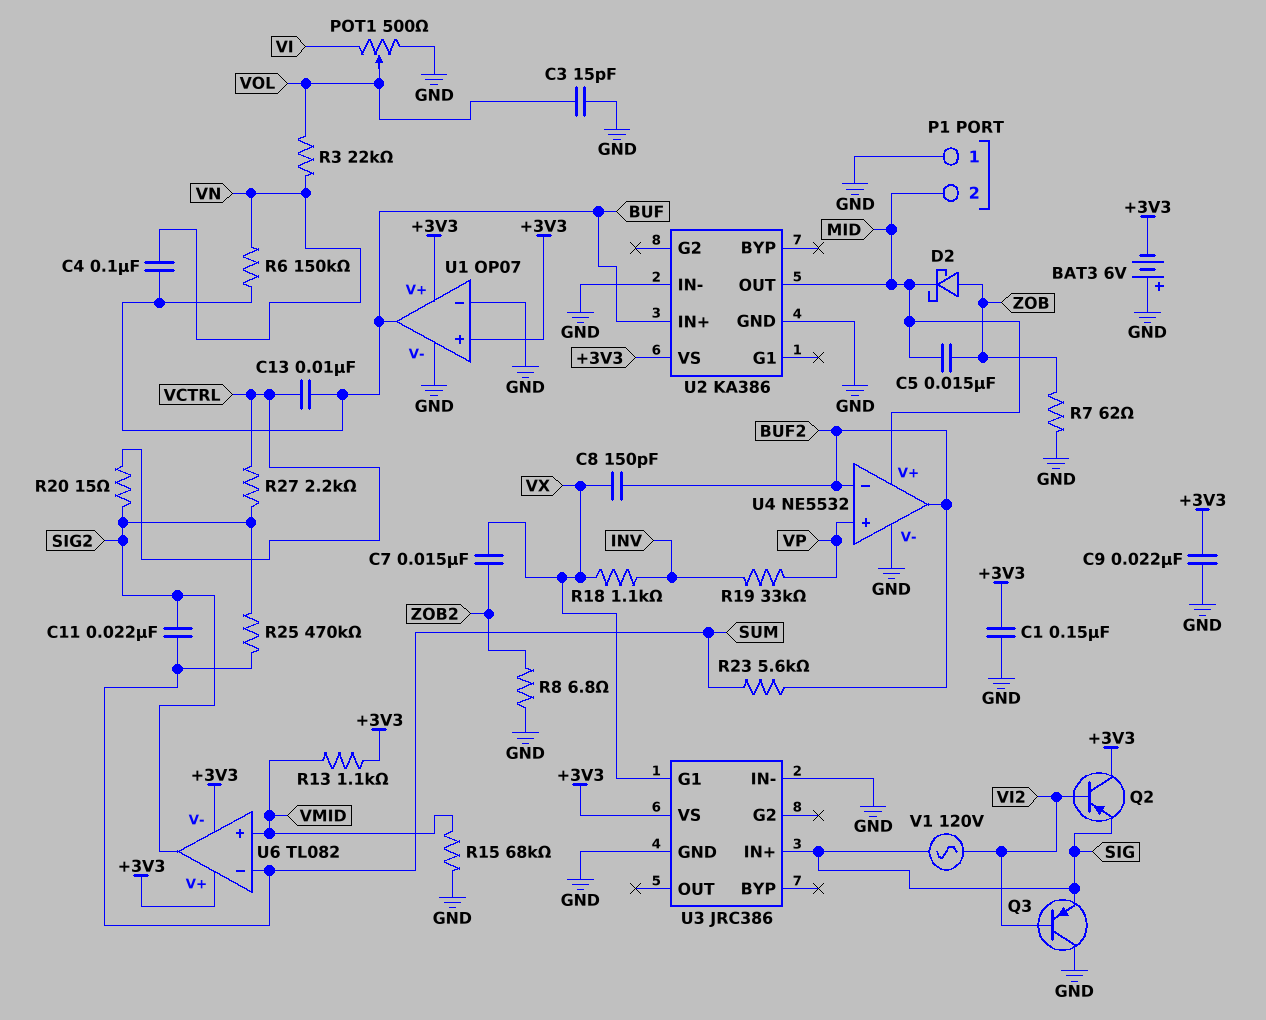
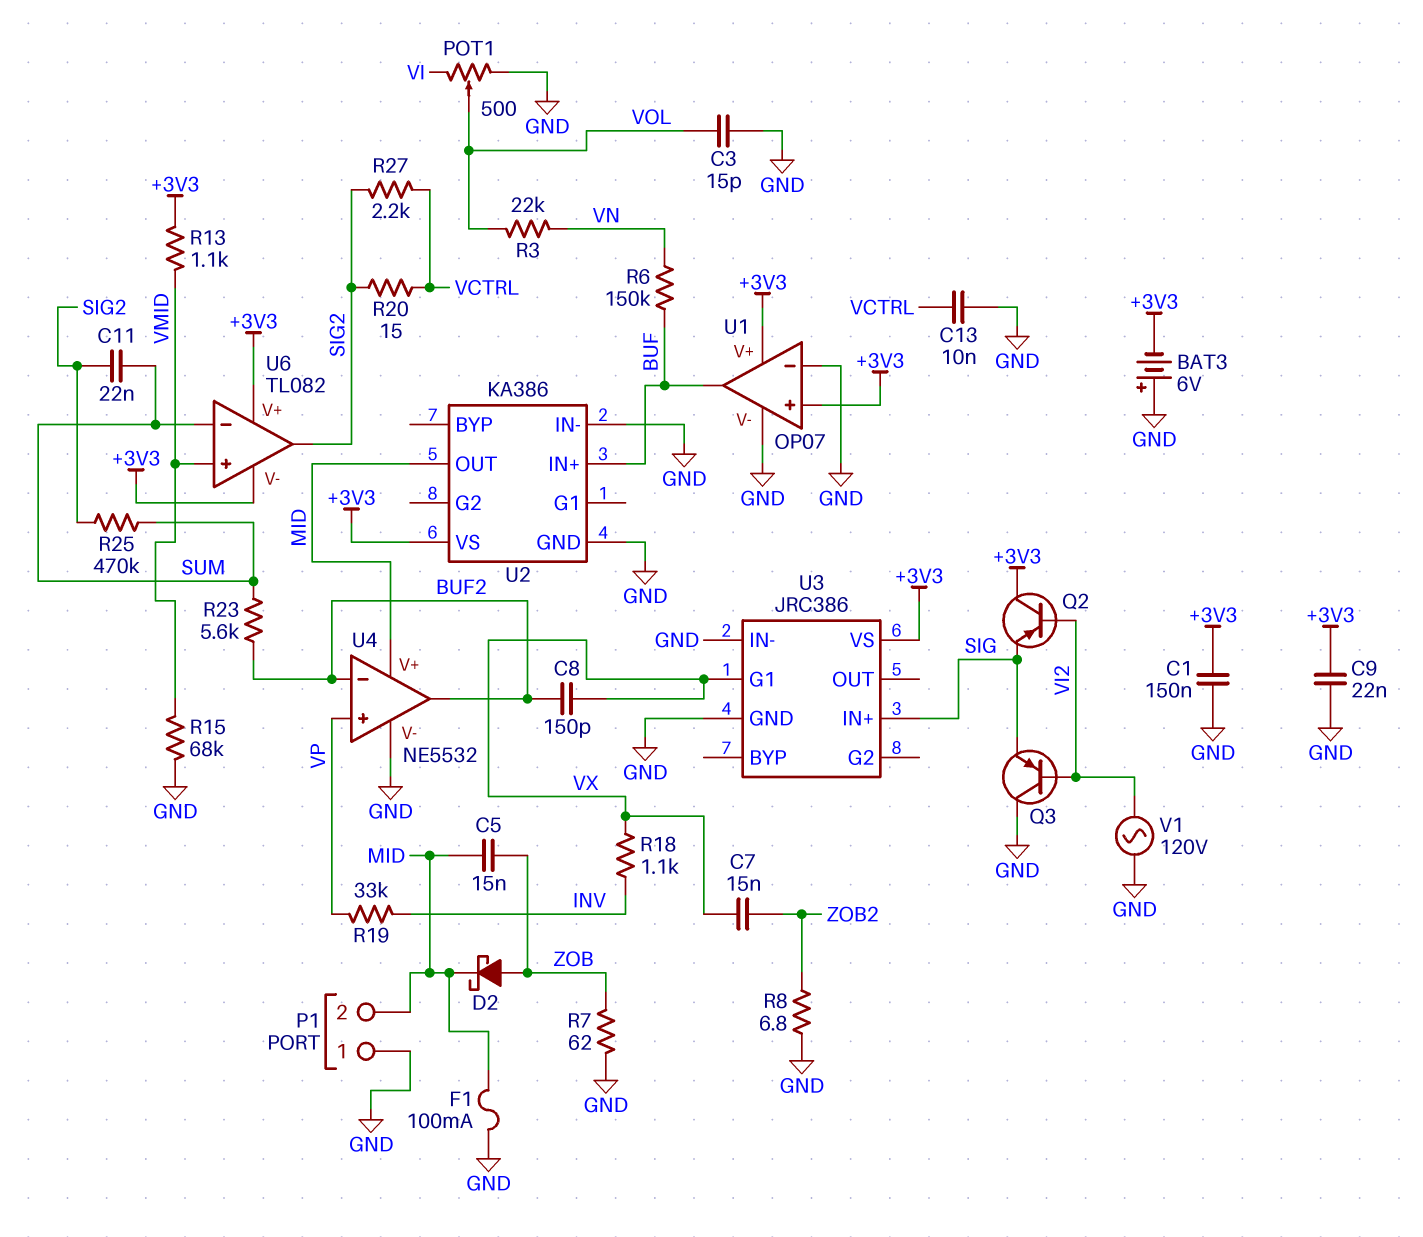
C4: 100nF (BUF, VN) -> none
C13: 10nF (BUF, VCTRL) -> 10nF (GND, VCTRL)
F1: none -> 100mA (GND, MID)
V1: AC 120V (SIG, VI2) -> AC 120V (GND, VI2)

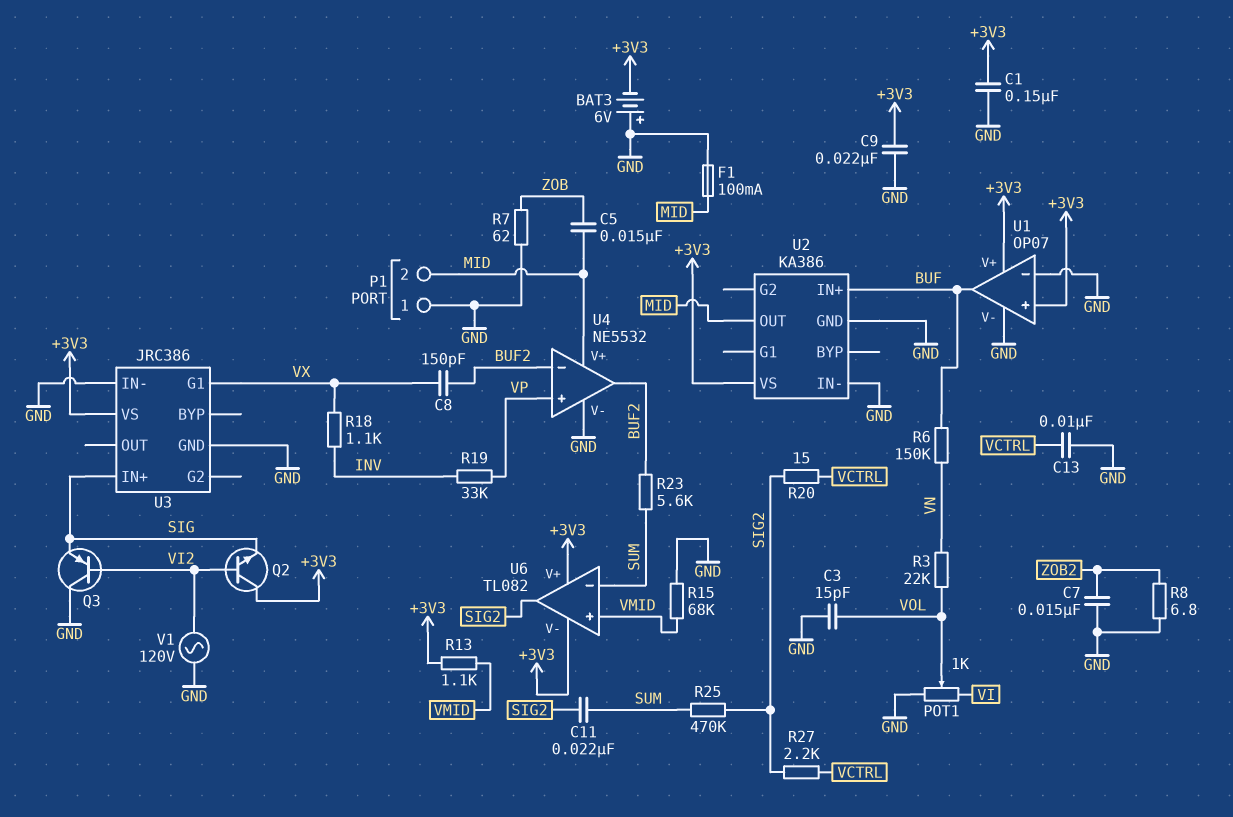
C7: 15nF (VX, ZOB2) -> 15nF (GND, ZOB2)
D2: schottky (A ZOB, K MID) -> none
POT1: 500 (GND, VI, wiper VOL) -> 1k (GND, VI, wiper VOL)
Q2: PNP (B VI2, C +3V3, E SIG) -> NPN (B VI2, C +3V3, E SIG)

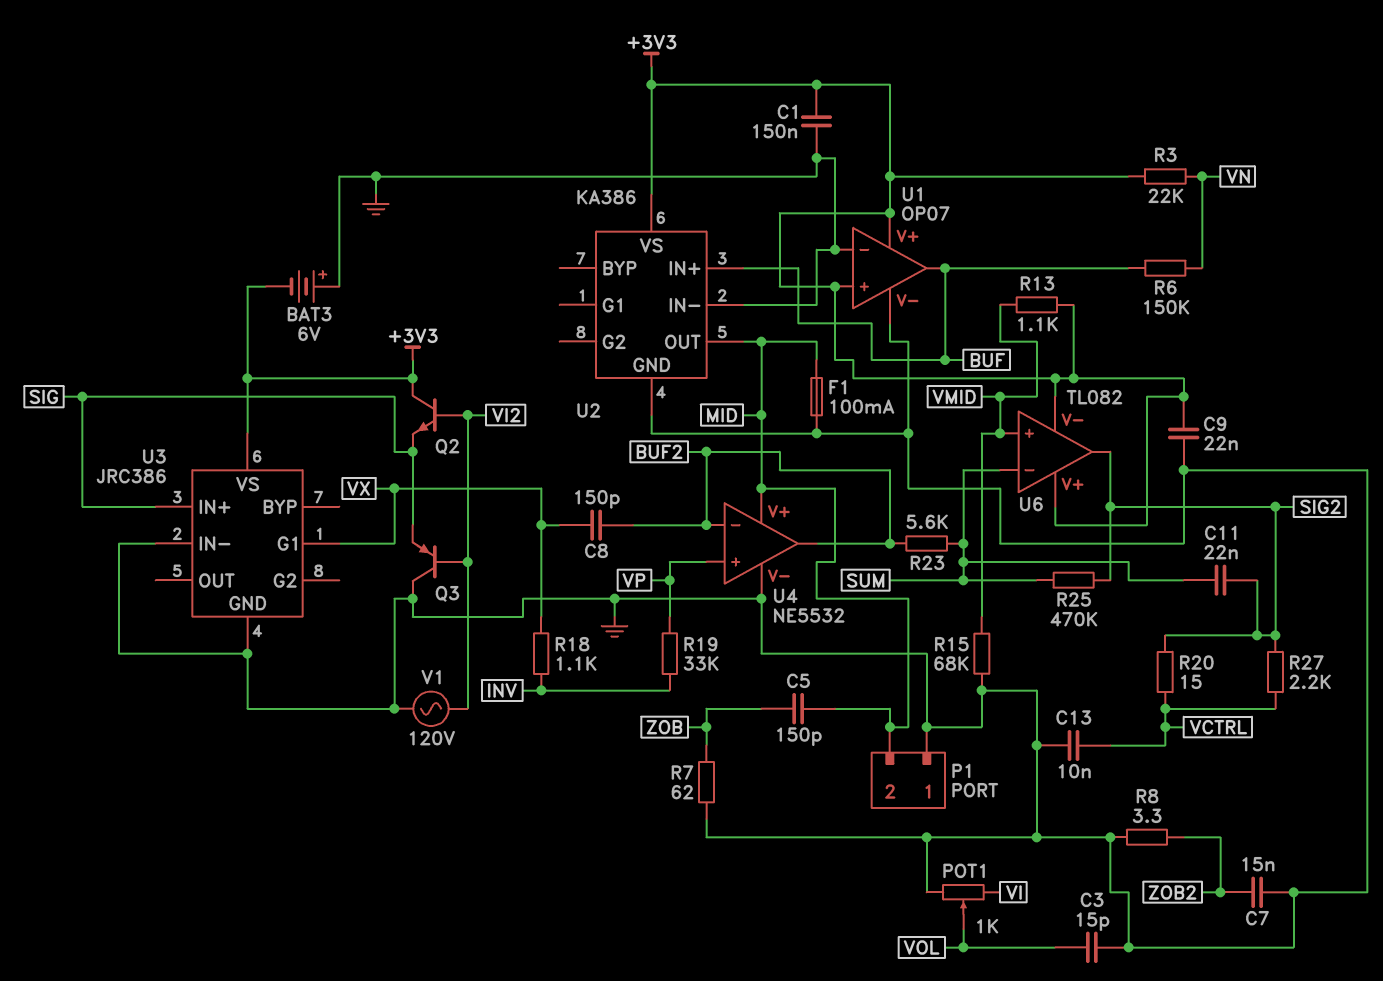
C5: 15nF (MID, ZOB) -> 150pF (MID, ZOB)
R3: 22k (VN, VOL) -> 22k (+3V3, VN)
R8: 6.8 (GND, ZOB2) -> 3.3 (GND, ZOB2)

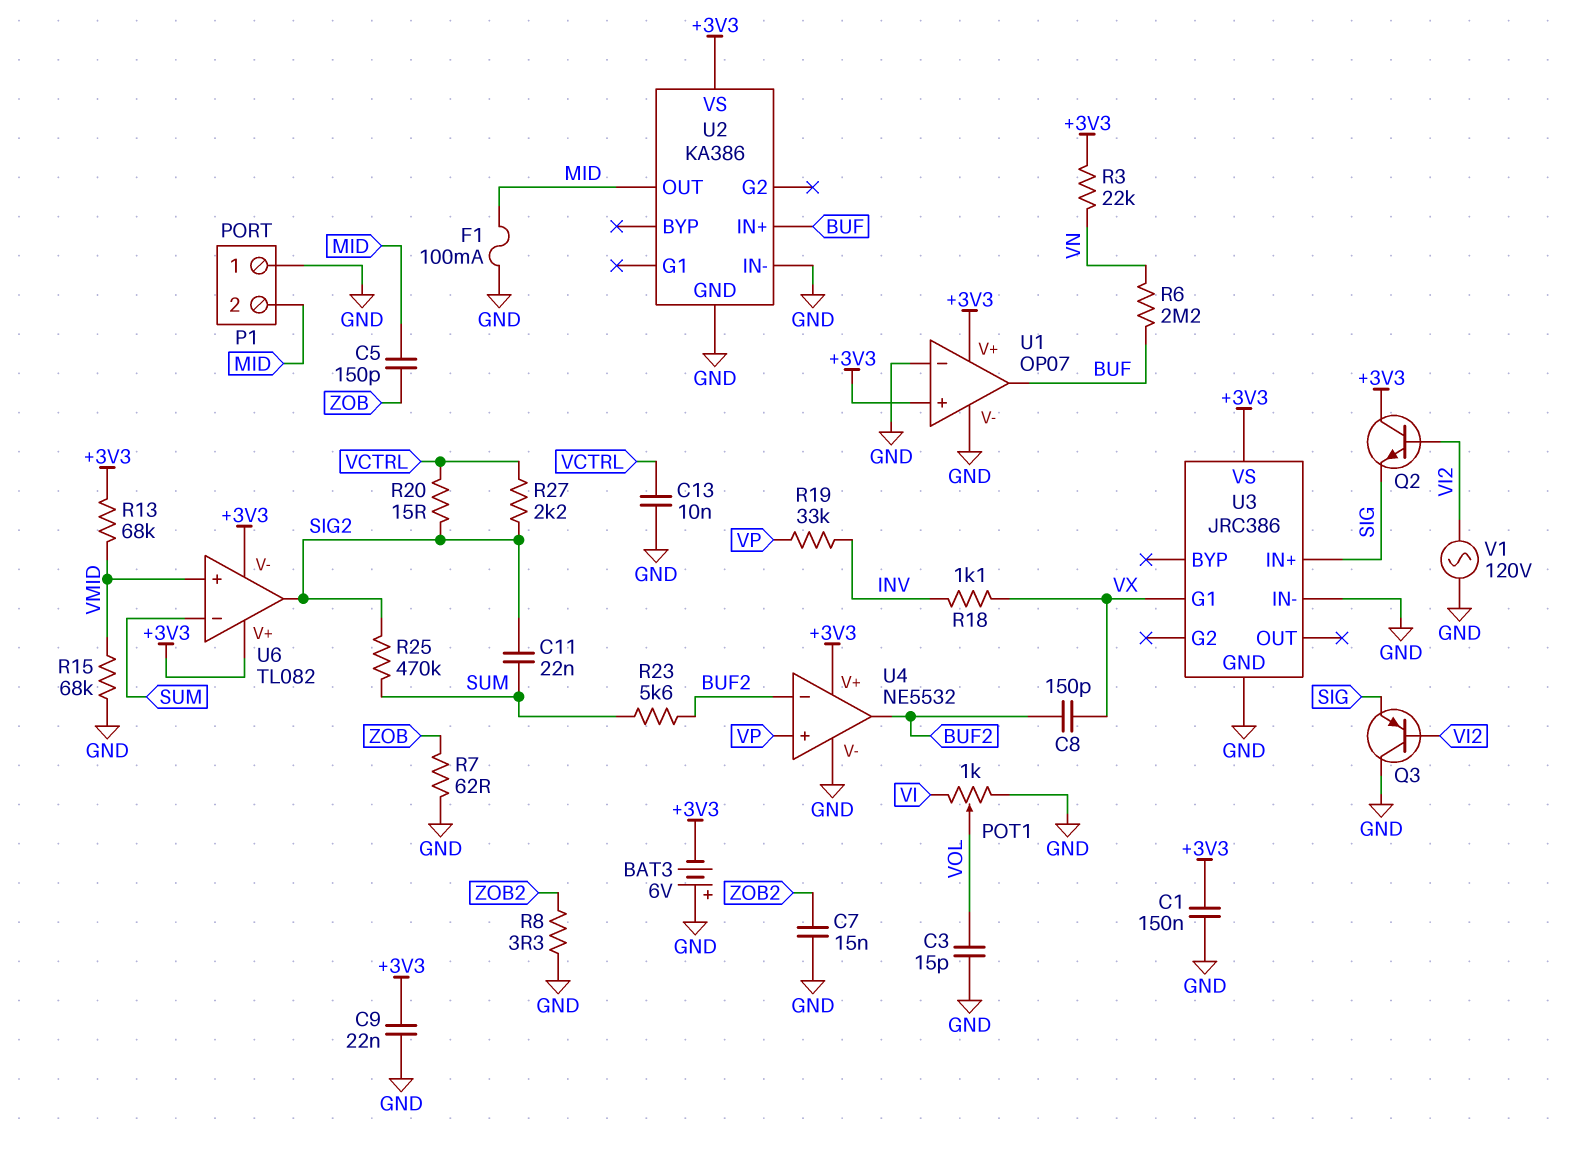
R6: 150k (BUF, VN) -> 2.2M (BUF, VN)
R13: 1.1k (+3V3, VMID) -> 68k (+3V3, VMID)
U4 pin V+: MID -> +3V3

